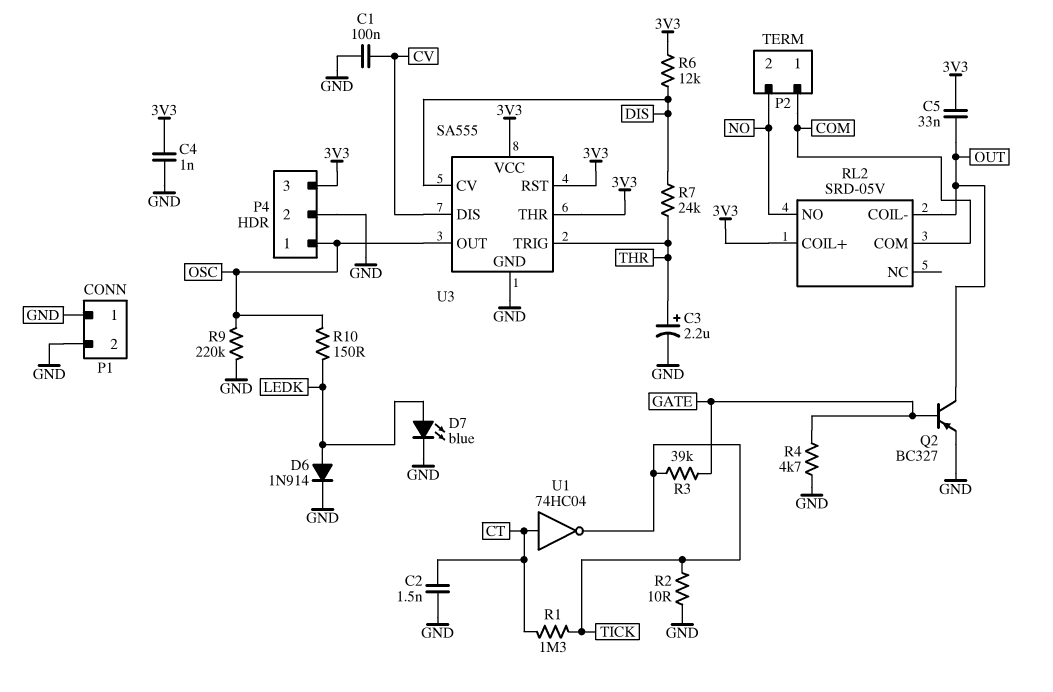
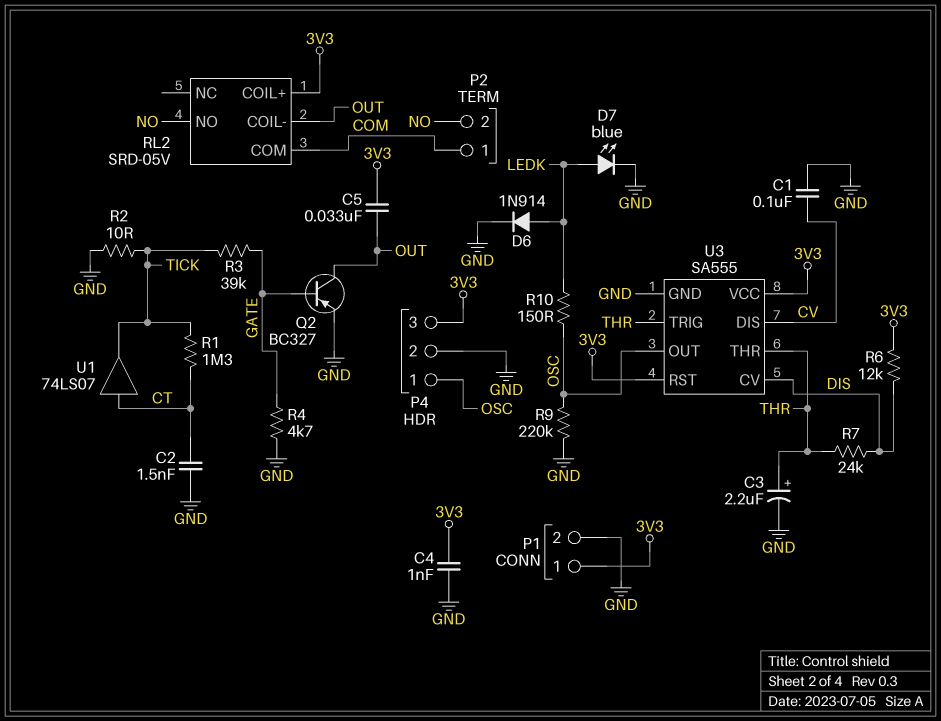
P1 pin 1: GND -> 3V3
U1: NOT 74HC04 (in CT, out TICK) -> buffer 74LS07 (in CT, out TICK)
U3 pin THR: 3V3 -> THR

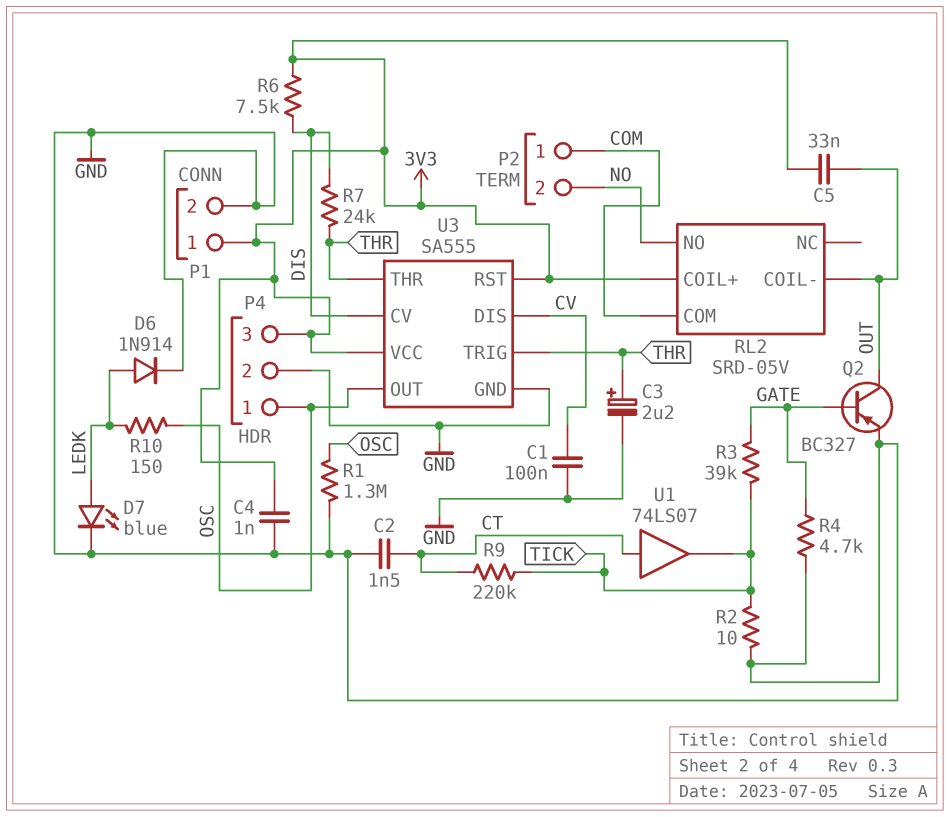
R1: 1.3M (CT, TICK) -> 1.3M (GND, OSC)
R6: 12k (3V3, DIS) -> 7.5k (3V3, DIS)
R9: 220k (GND, OSC) -> 220k (CT, TICK)

